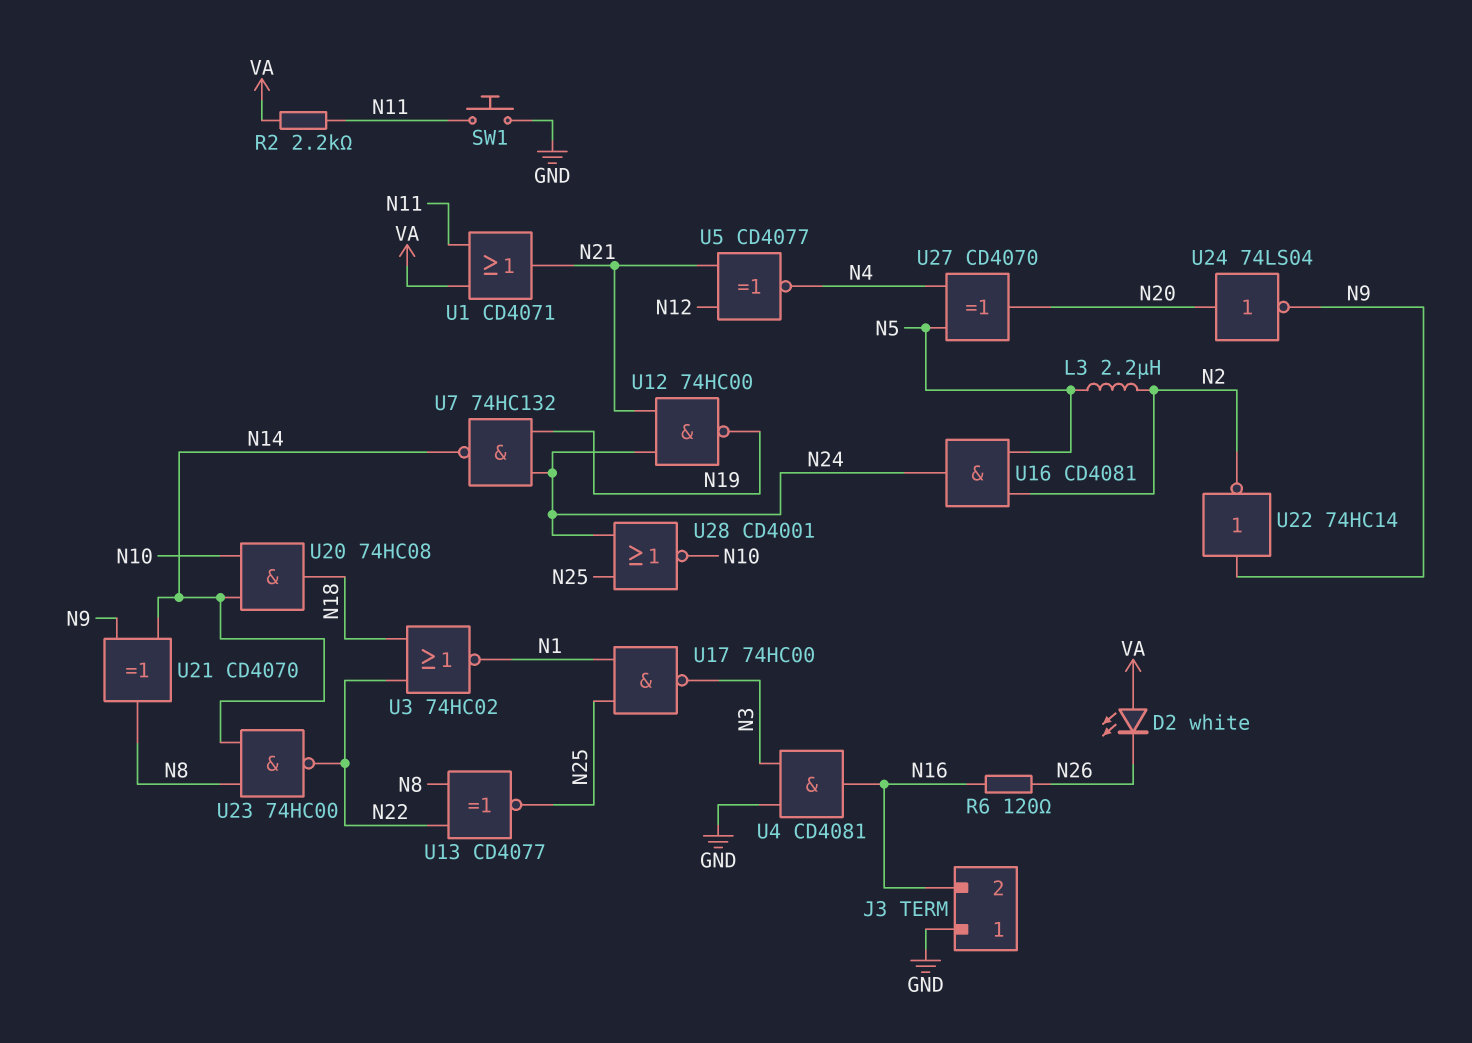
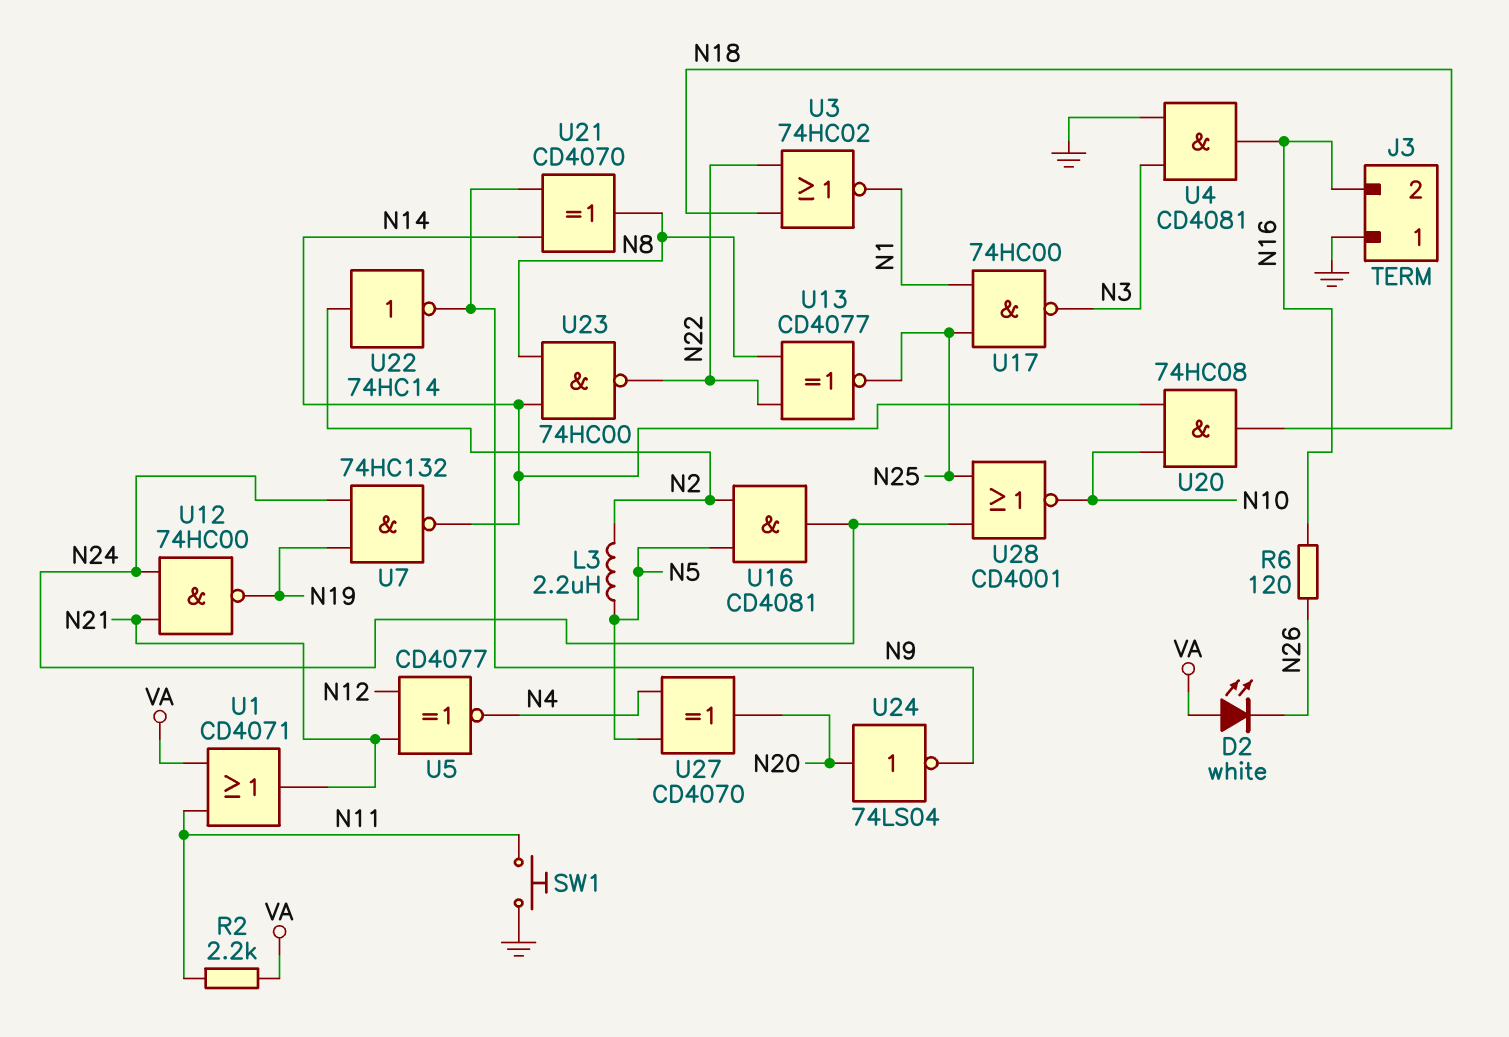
U22: NOT 74HC14 (in N9, out N2) -> NOT 74HC14 (in N2, out N9)

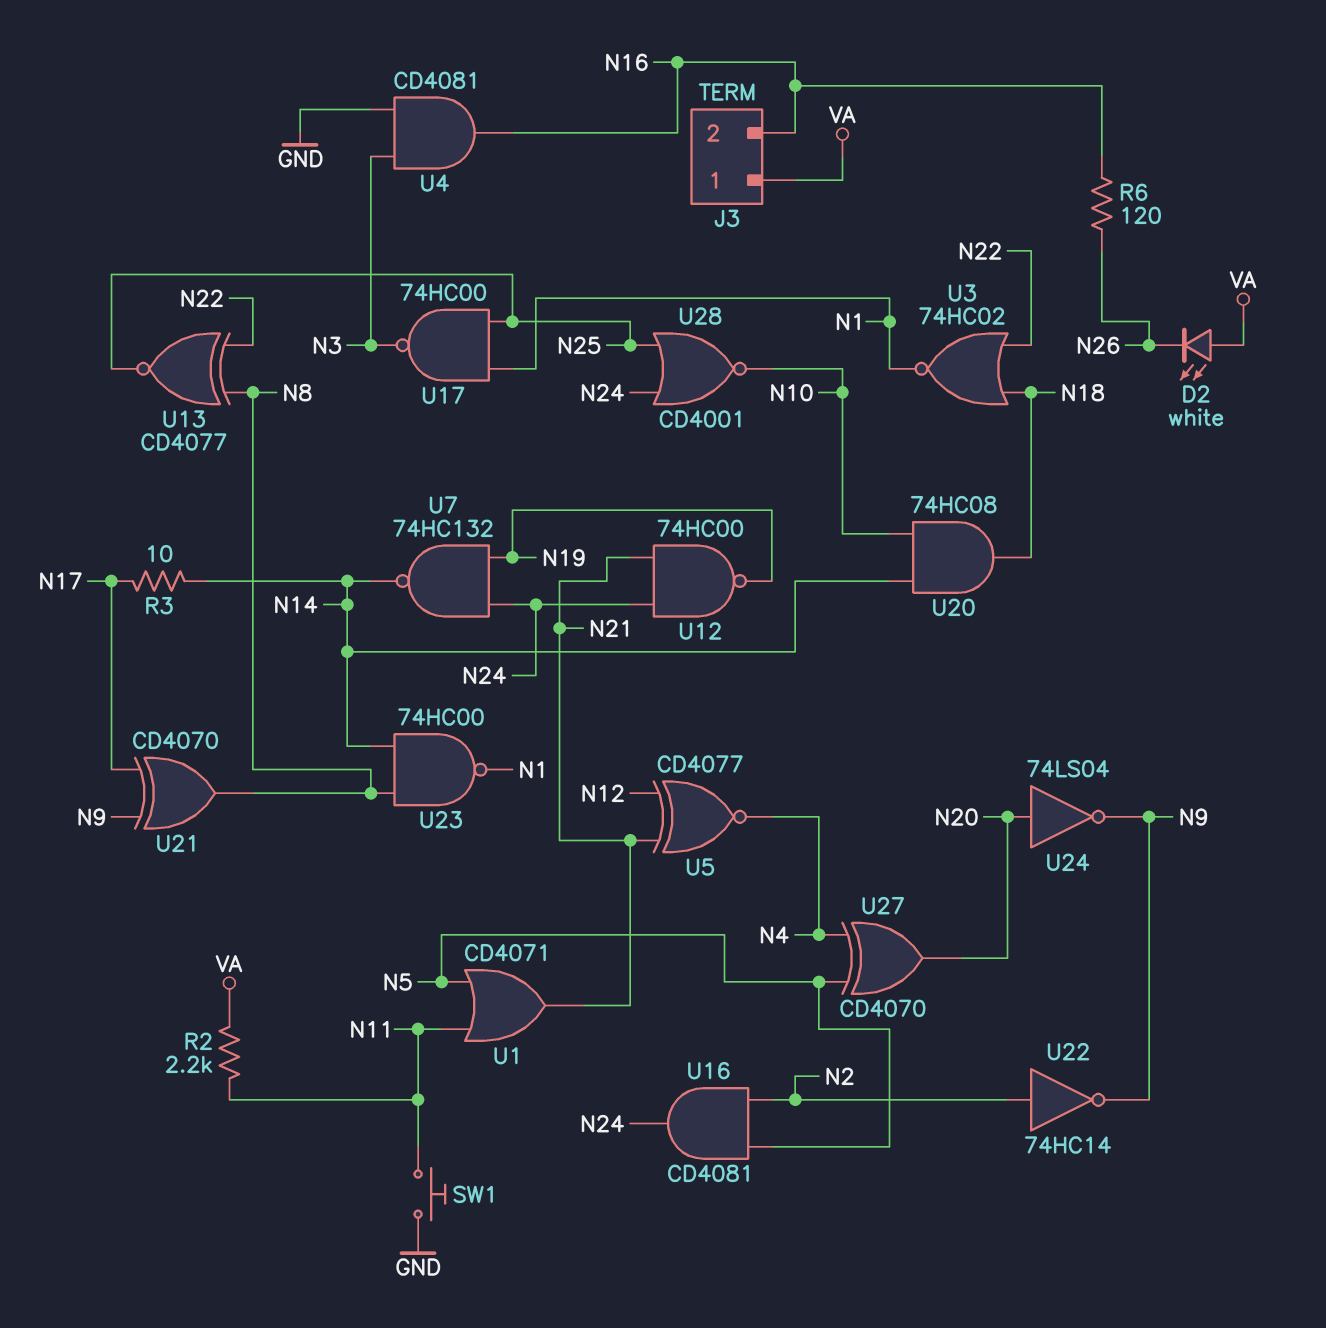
J3 pin 1: GND -> VA
L3: 2.2uH (N2, N5) -> none
R3: none -> 10 (N14, N17)
U1: OR CD4071 (in N11, in VA, out N21) -> OR CD4071 (in N5, in N11, out N21)
U21: XOR CD4070 (in N9, in N14, out N8) -> XOR CD4070 (in N9, in N17, out N8)
U23: NAND 74HC00 (in N8, in N14, out N22) -> NAND 74HC00 (in N8, in N14, out N1)

